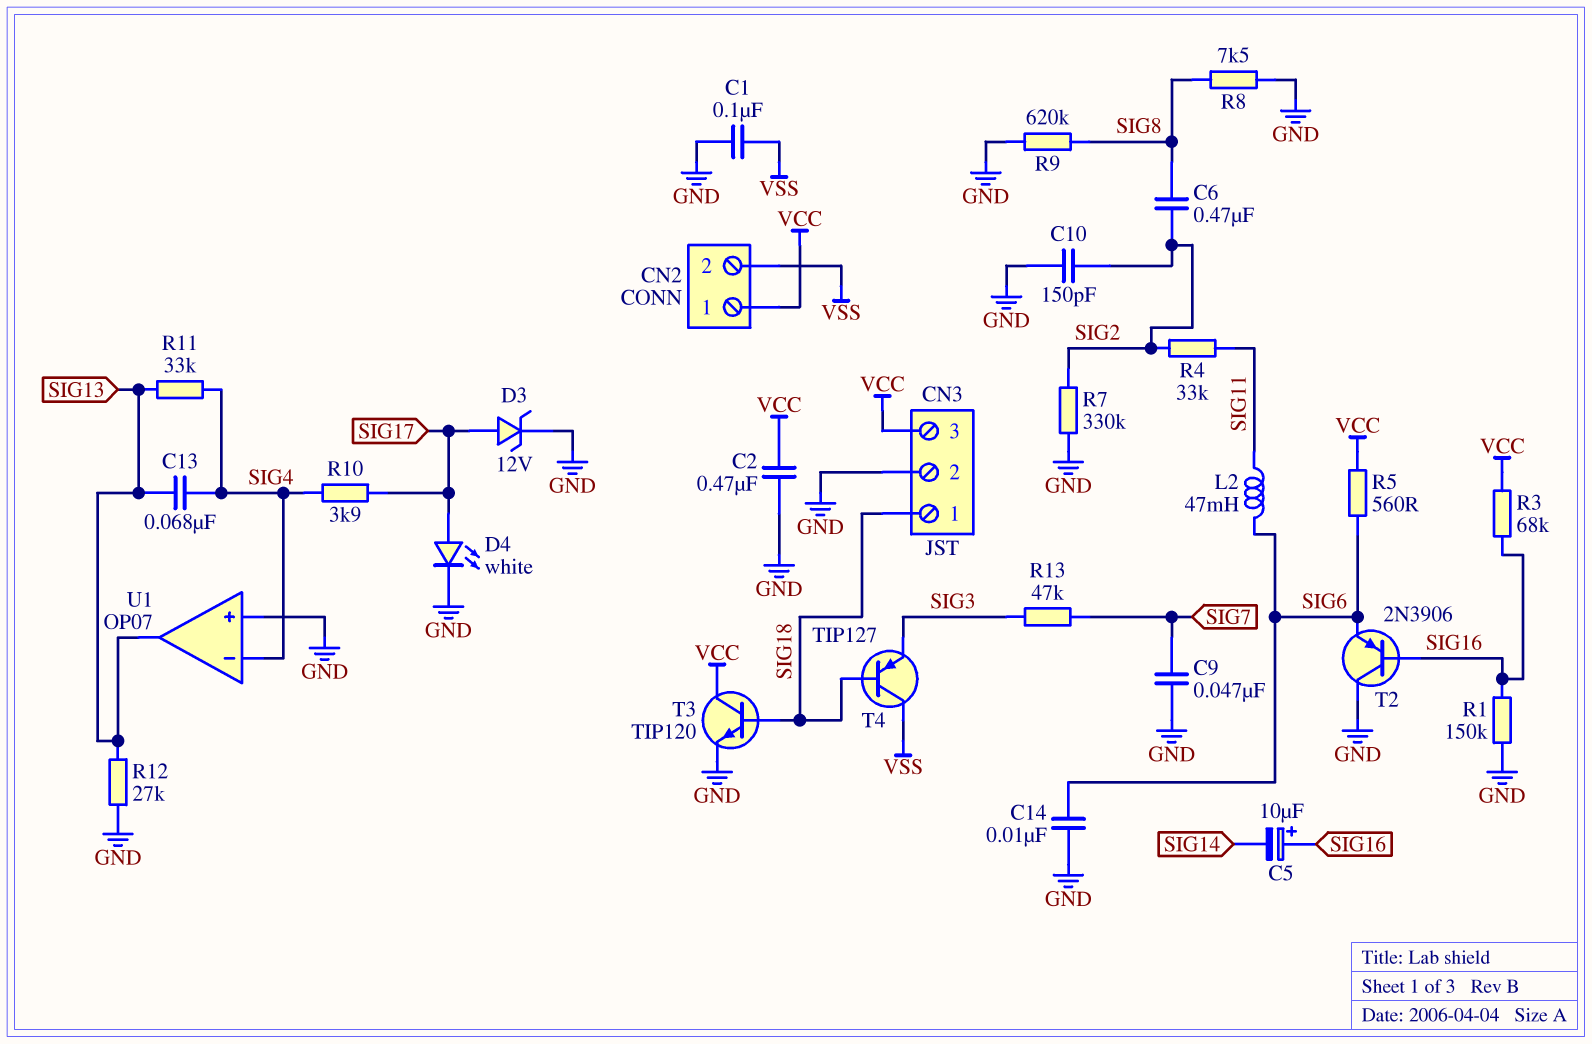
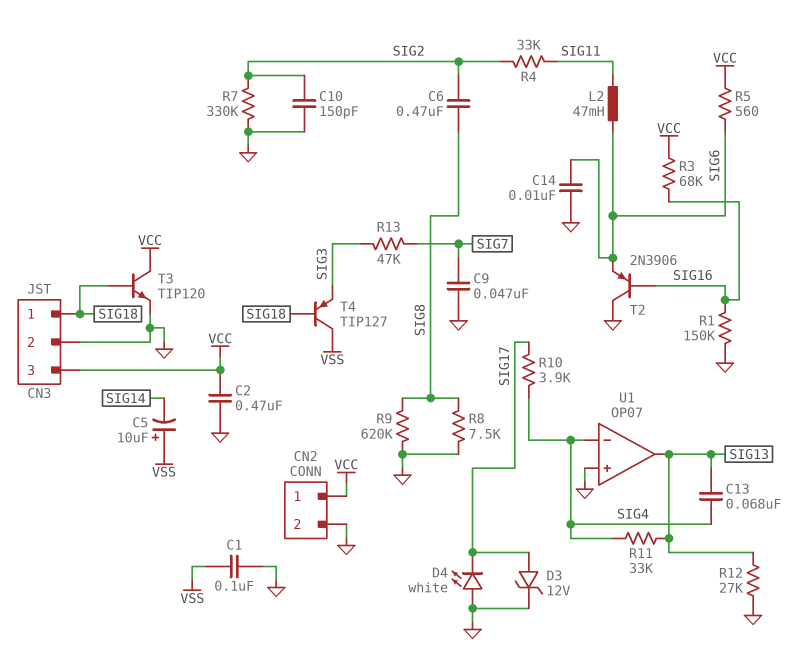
C5: 10uF (plus SIG16, minus SIG14) -> 10uF (plus VSS, minus SIG14)
CN2 pin 2: VSS -> GND
D4: LED white (A SIG17, K GND) -> LED white (A GND, K SIG17)

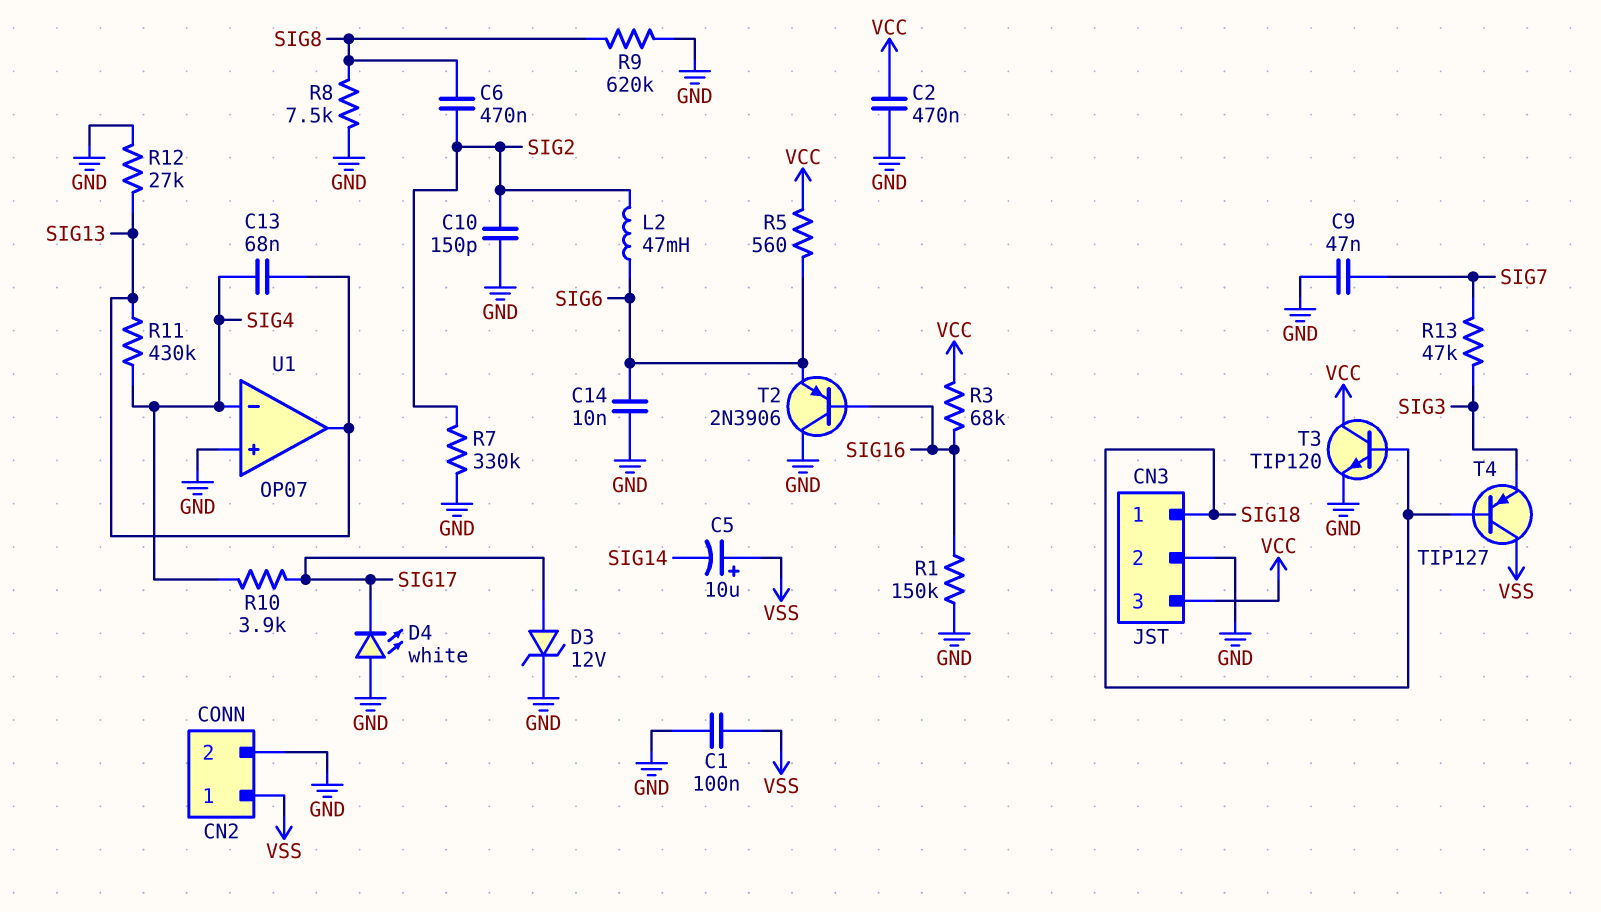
CN2 pin 1: VCC -> VSS
L2: 47mH (SIG6, SIG11) -> 47mH (SIG2, SIG6)
R4: 33k (SIG2, SIG11) -> none
R11: 33k (SIG4, SIG13) -> 430k (SIG4, SIG13)

